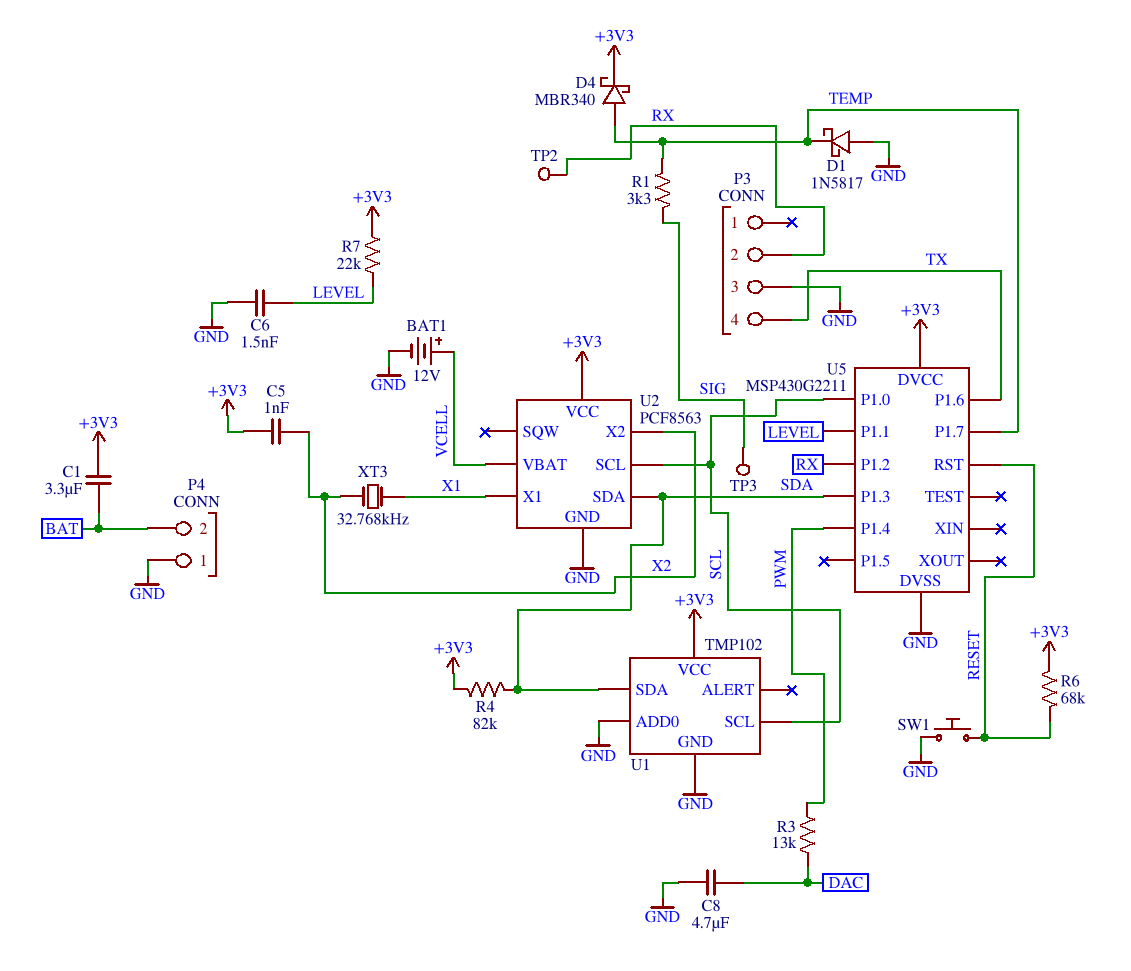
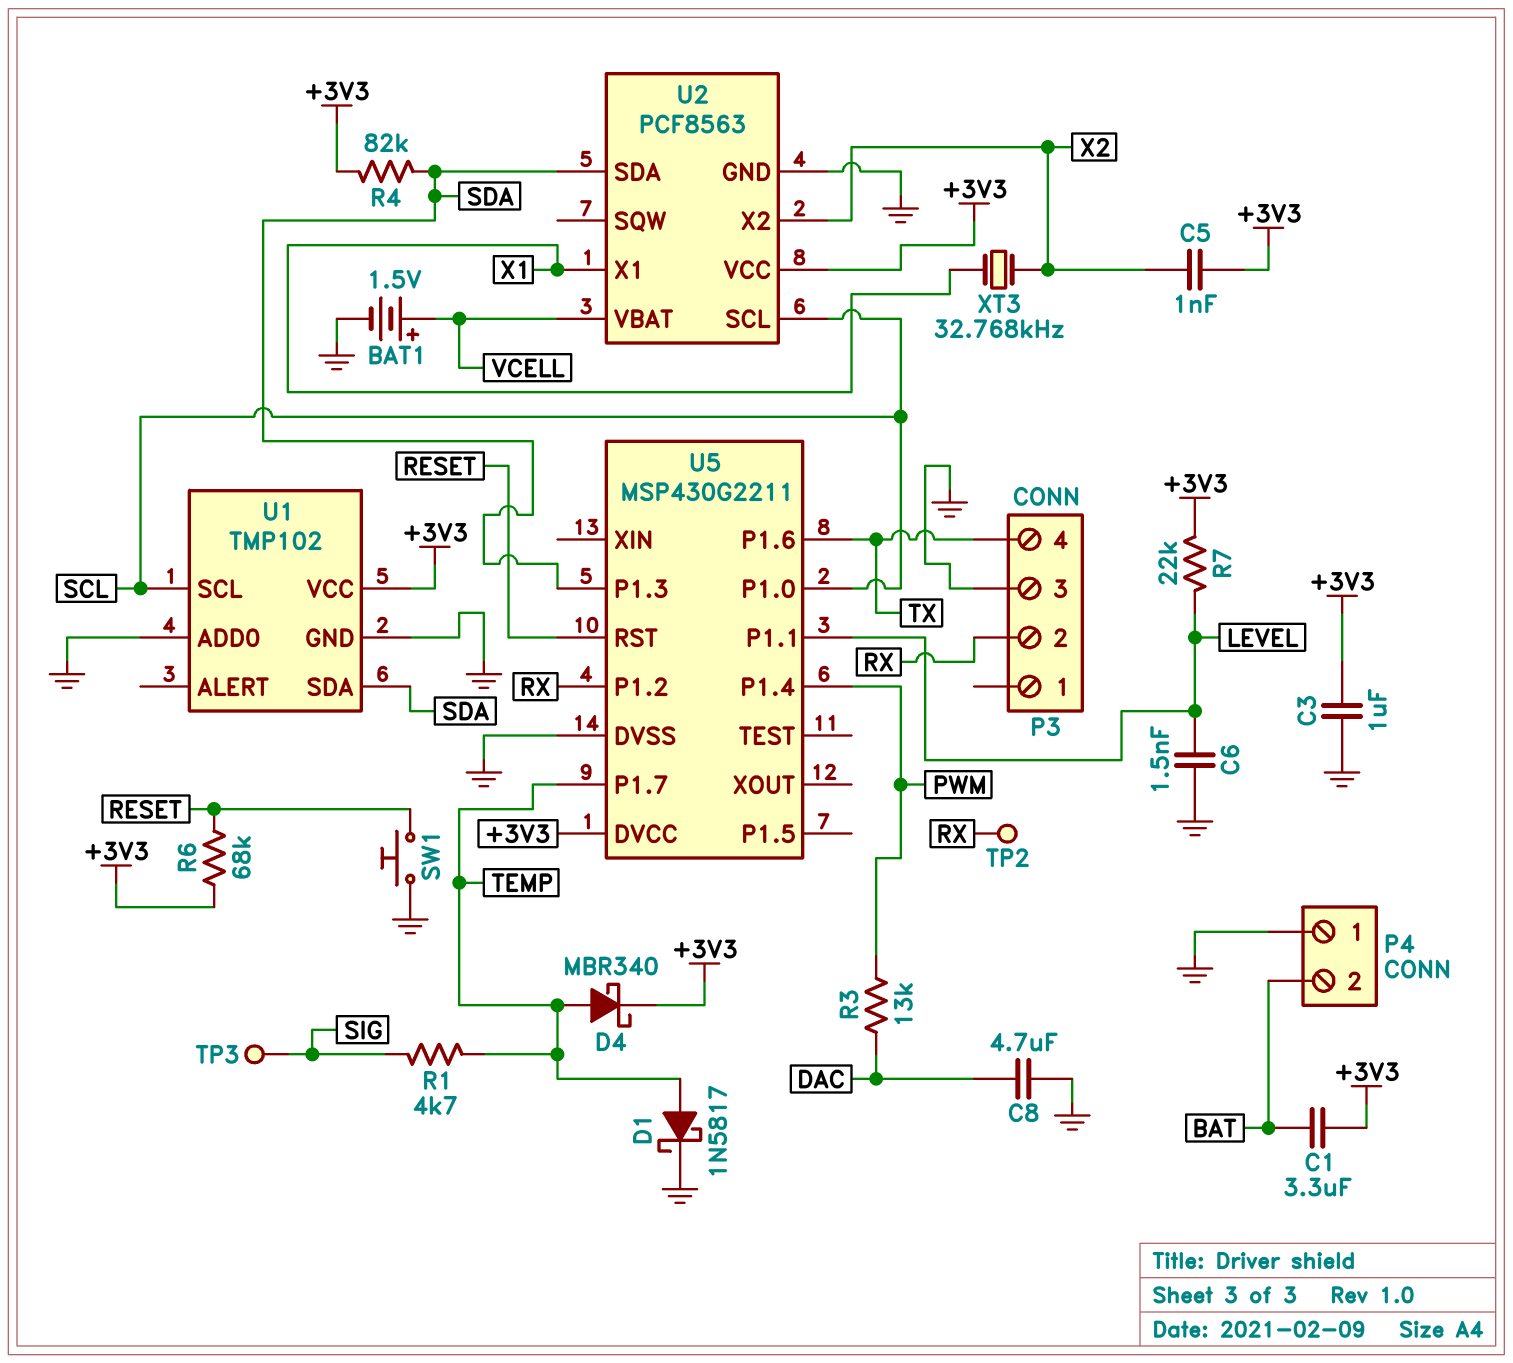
BAT1: 12V (plus VCELL, minus GND) -> 1.5V (plus VCELL, minus GND)
C3: none -> 1uF (+3V3, GND)
D1: schottky 1N5817 (A GND, K TEMP) -> schottky 1N5817 (A TEMP, K GND)
R1: 3.3k (SIG, TEMP) -> 4.7k (SIG, TEMP)

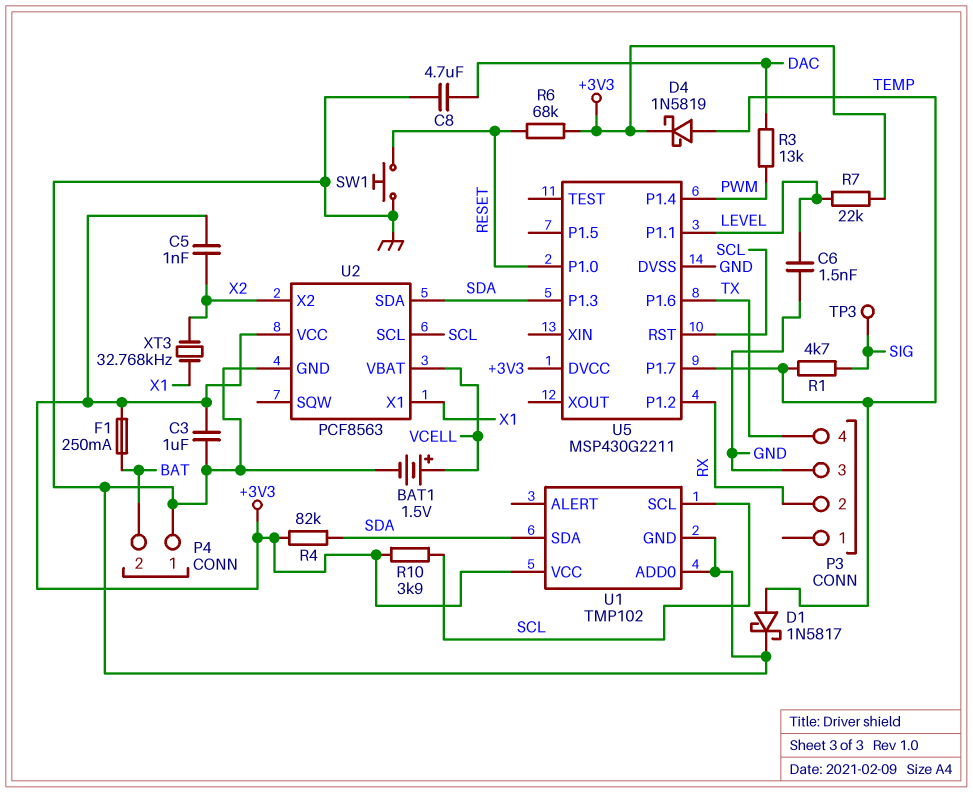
C1: 3.3uF (+3V3, BAT) -> none
D4: schottky MBR340 (A TEMP, K +3V3) -> schottky 1N5819 (A TEMP, K +3V3)
F1: none -> 250mA (+3V3, BAT)
R10: none -> 3.9k (+3V3, SCL)
TP2: test point (RX) -> none
U5 pin P1.0: SCL -> RESET
U5 pin RST: RESET -> SCL

